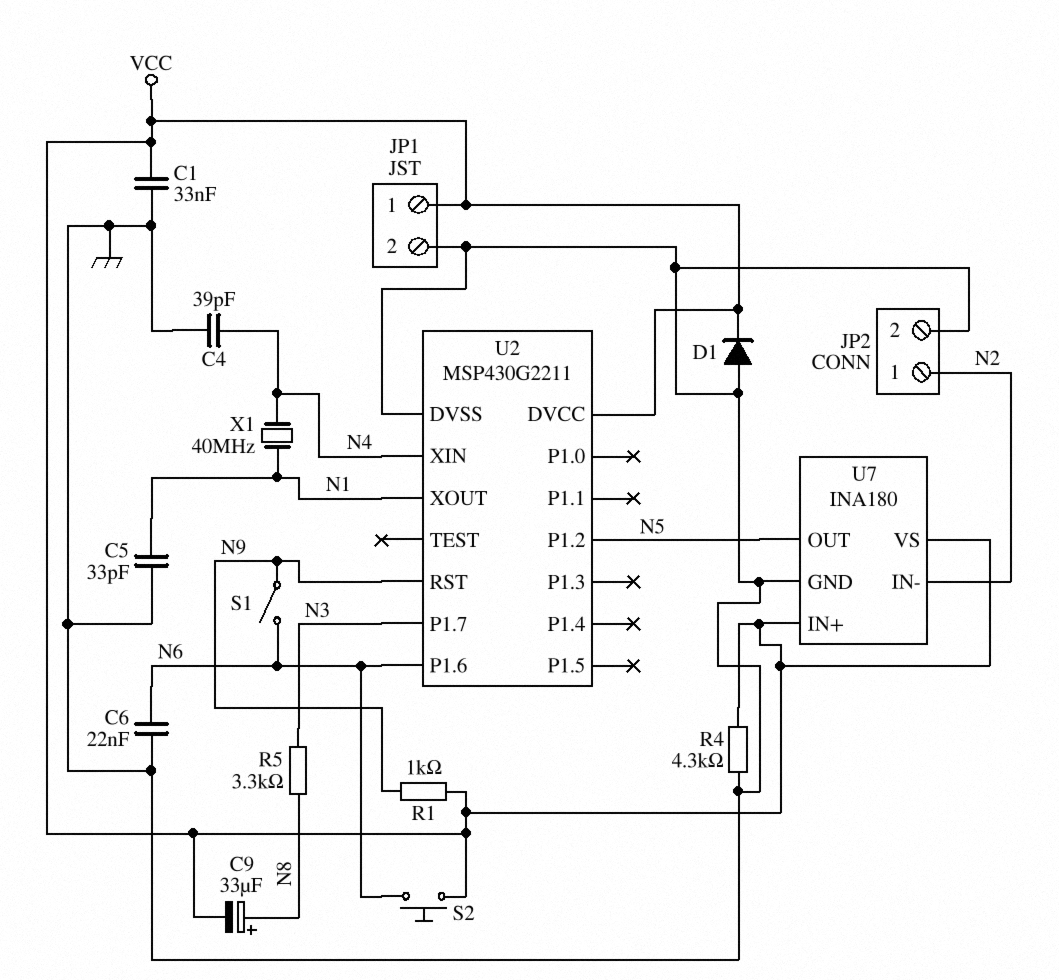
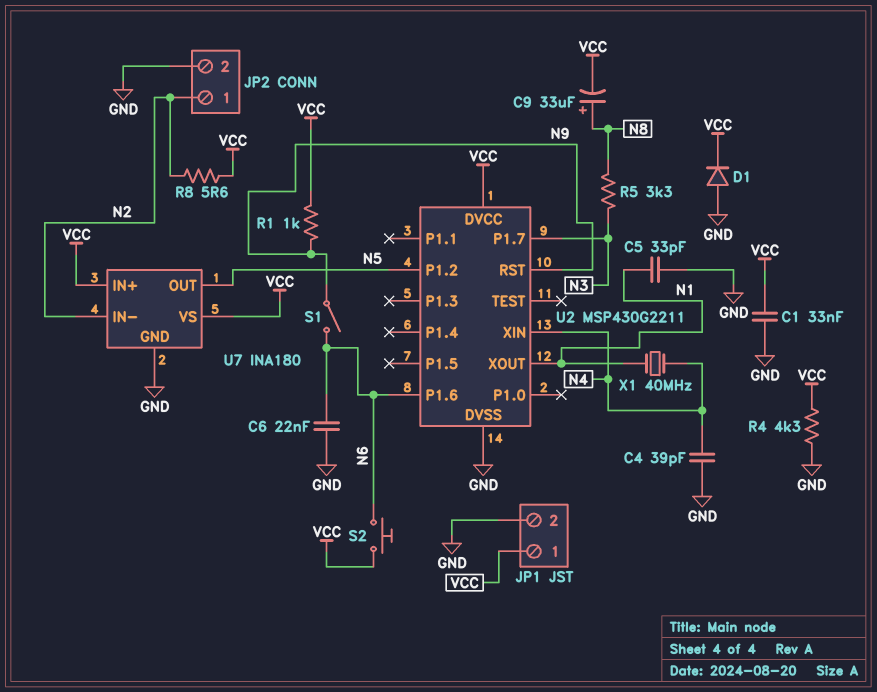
R8: none -> 5.6 (N2, VCC)

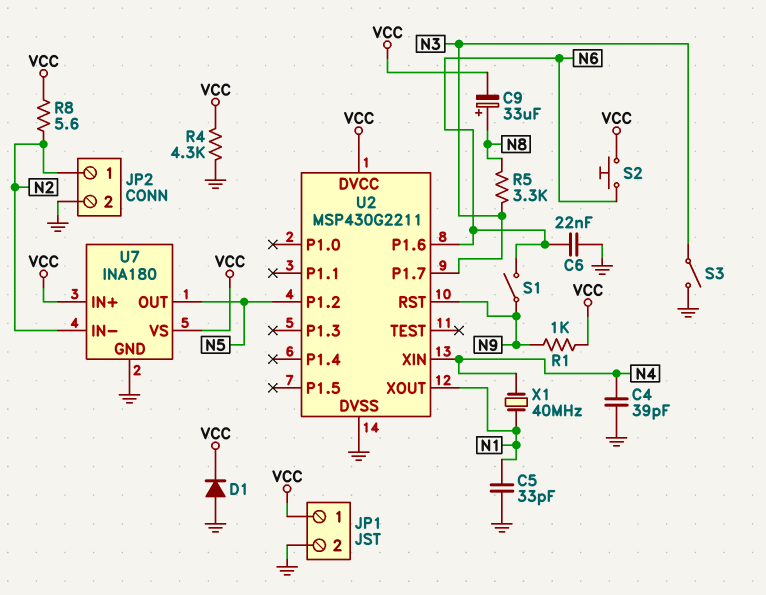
C1: 33nF (GND, VCC) -> none
S3: none -> switch (GND, N3)

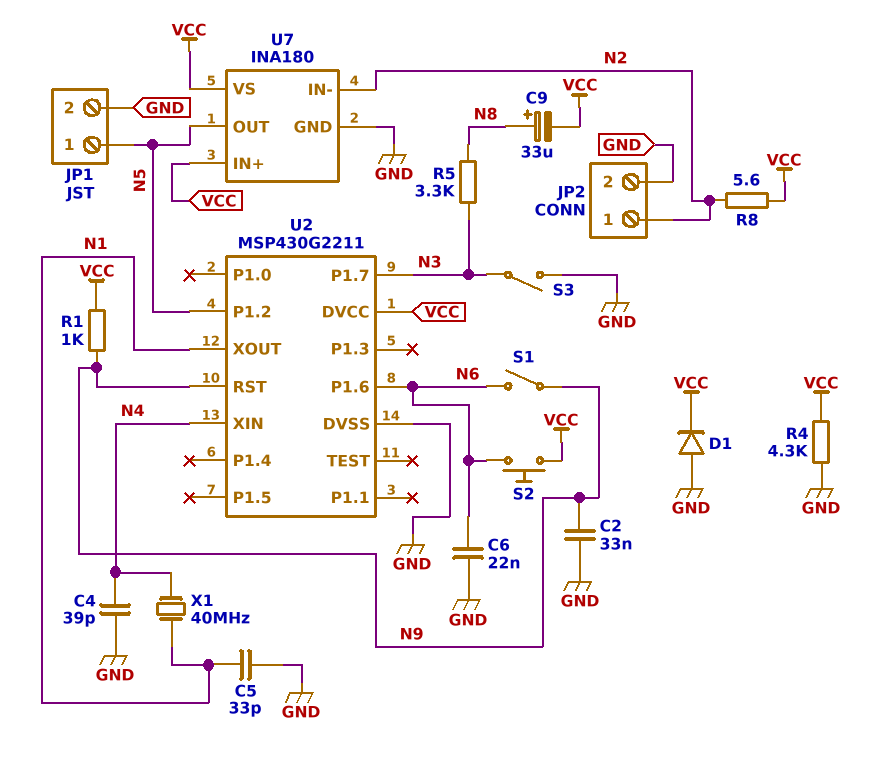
C2: none -> 33nF (GND, N9)
JP1 pin 1: VCC -> N5

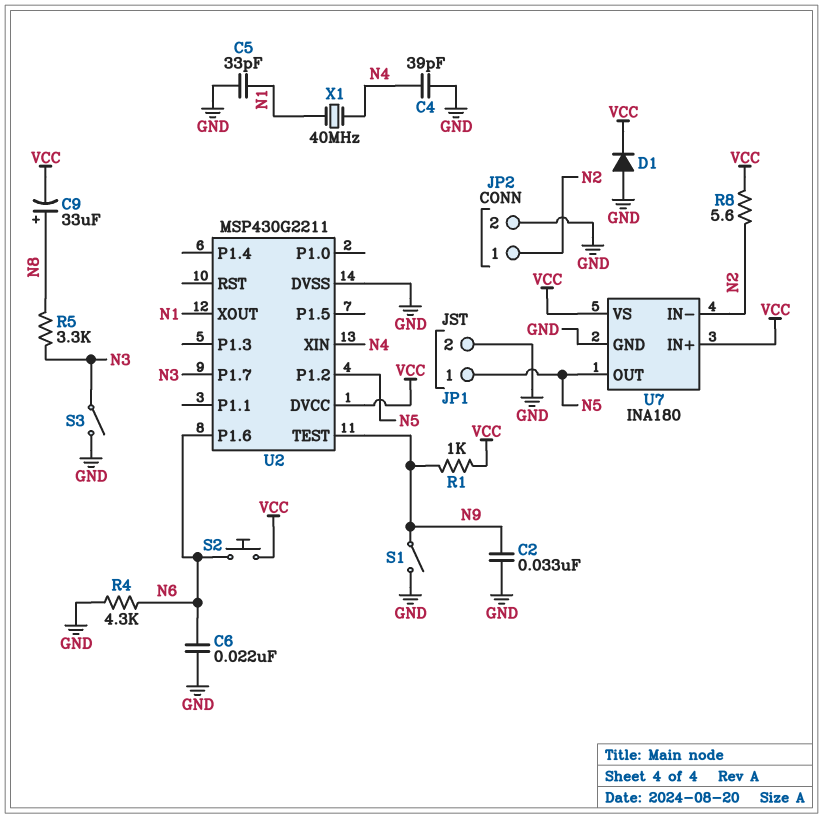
R4: 4.3k (GND, VCC) -> 4.3k (GND, N6)
S1: switch (N6, N9) -> switch (GND, N9)
U2 pin RST: N9 -> none
U2 pin TEST: none -> N9

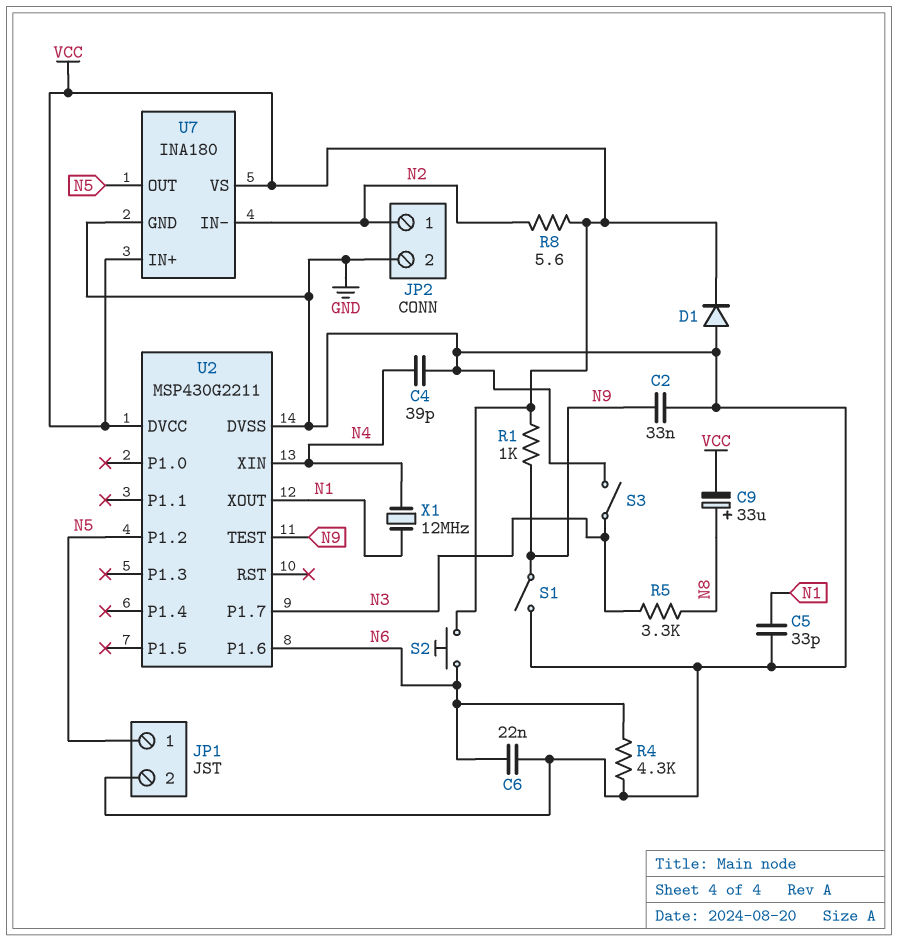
X1: 40MHz (N1, N4) -> 12MHz (N1, N4)

